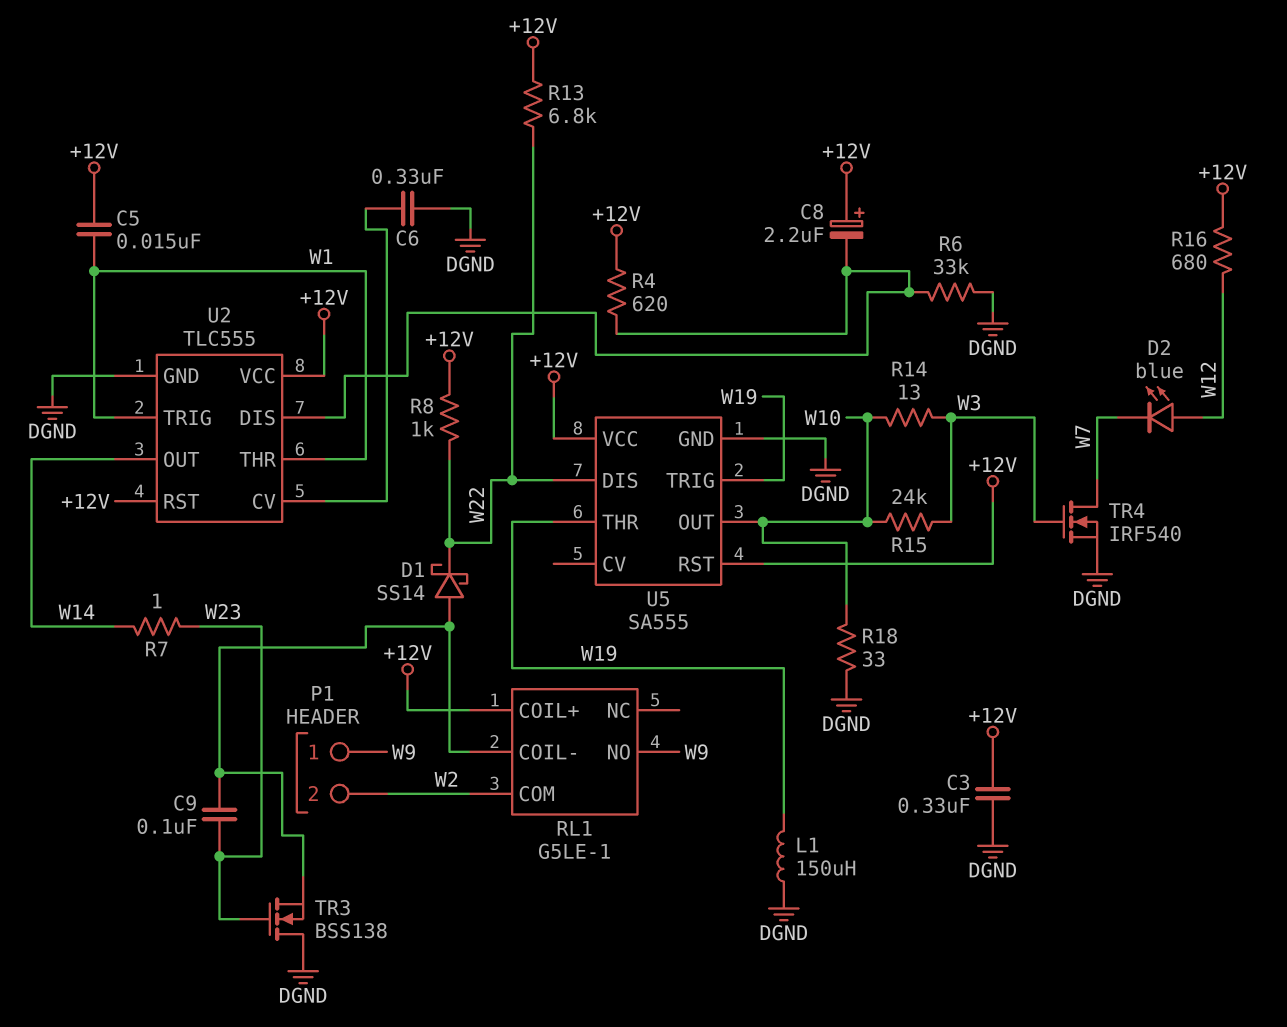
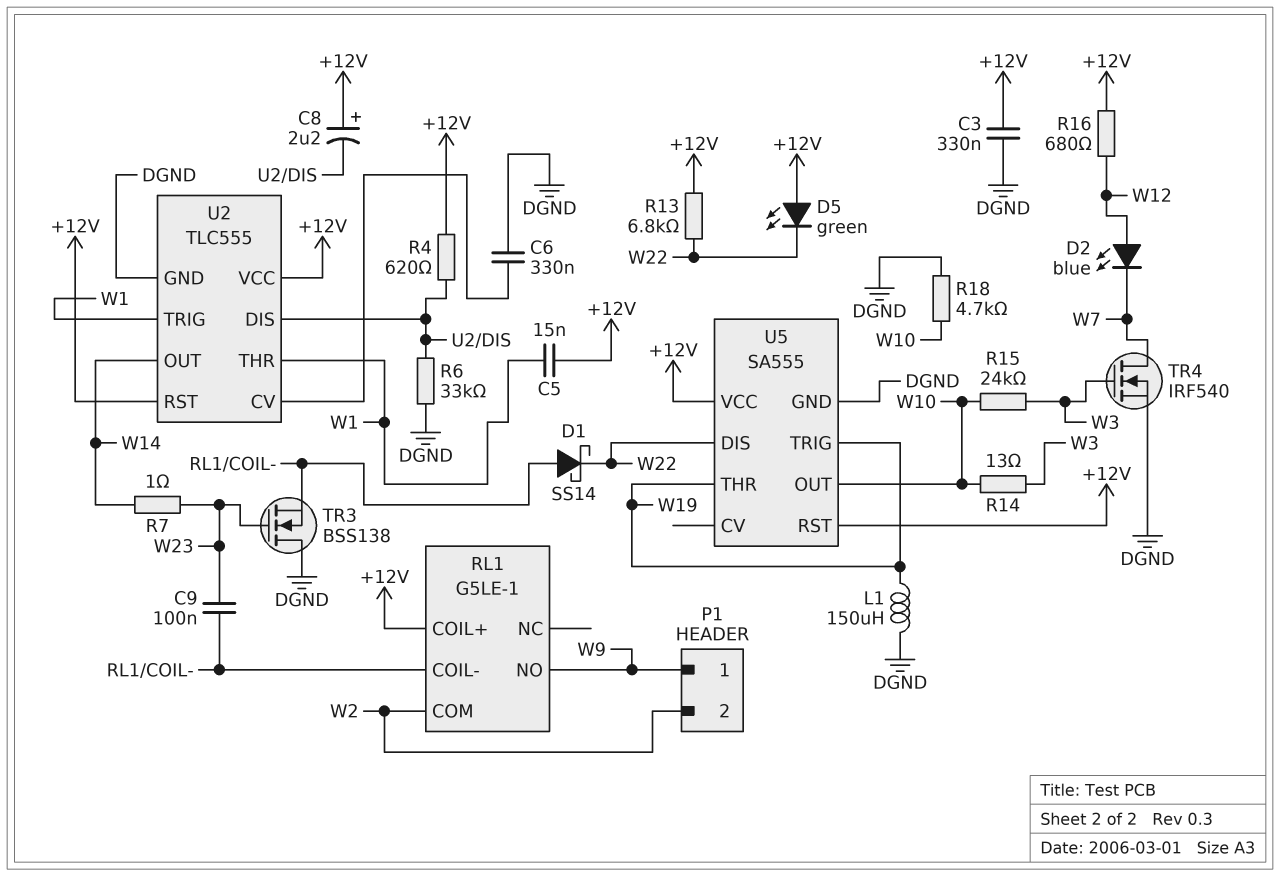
D5: none -> LED green (A +12V, K W22)
R8: 1k (+12V, W22) -> none
R18: 33 (DGND, W10) -> 4.7k (DGND, W10)

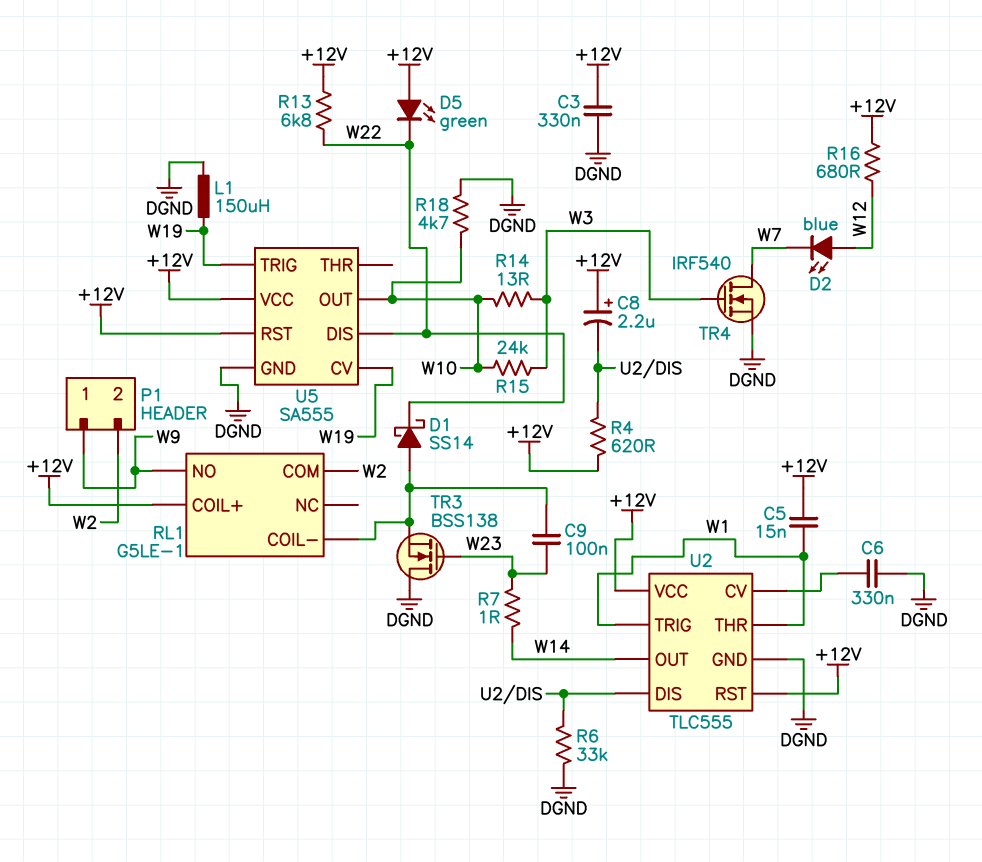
U5 pin CV: none -> W19
U5 pin THR: W19 -> none

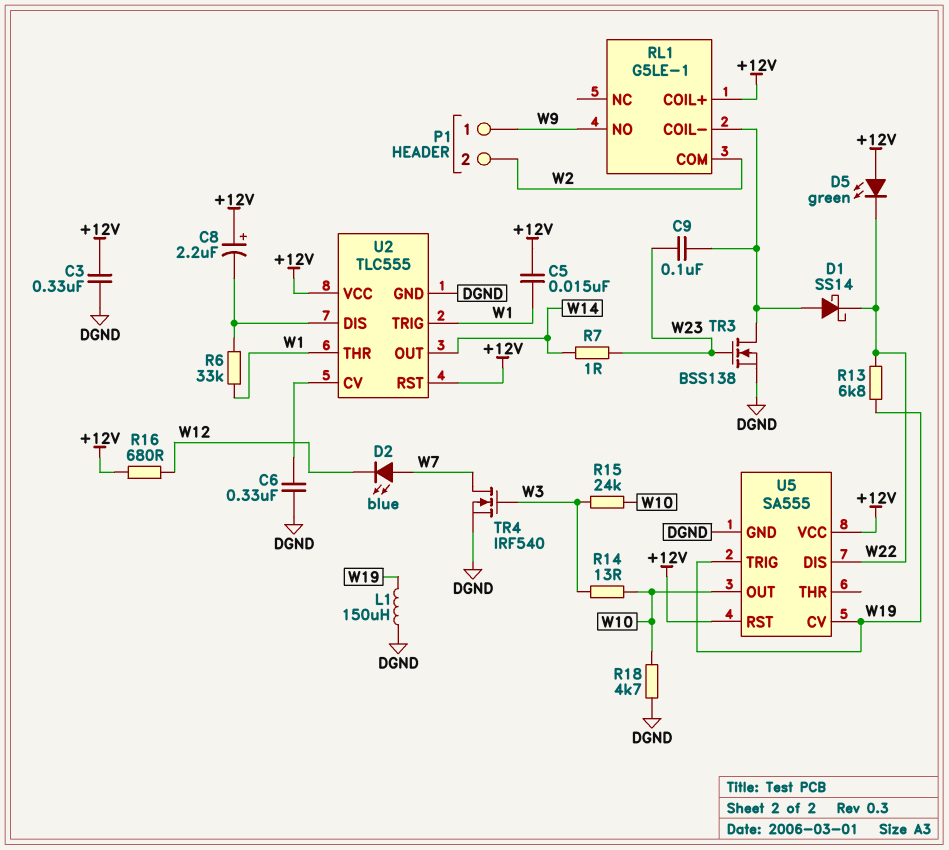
D2: LED blue (A W12, K W7) -> LED blue (A W7, K W12)
R4: 620 (+12V, U2/DIS) -> none
R6: 33k (DGND, U2/DIS) -> 33k (U2/DIS, W1)
R13: 6.8k (+12V, W22) -> 6.8k (W19, W22)
TR3: NMOS BSS138 (G W23, D DGND, S RL1/COIL-) -> NMOS BSS138 (G W23, D RL1/COIL-, S DGND)

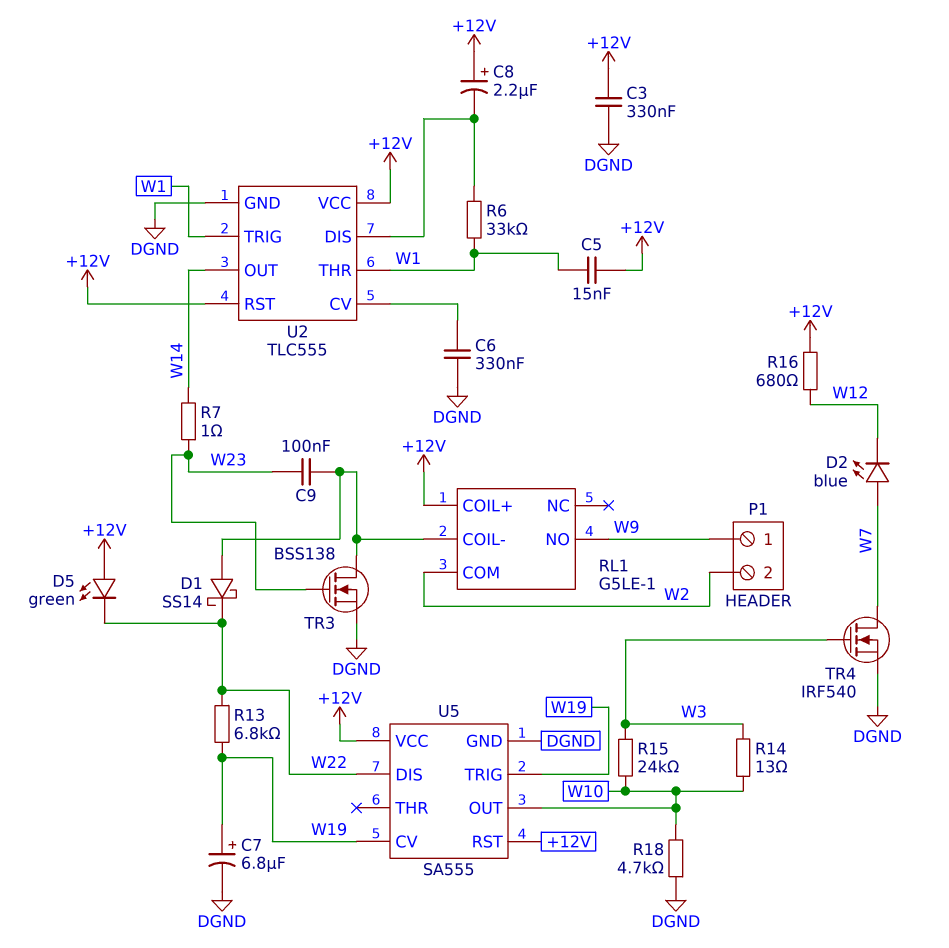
C7: none -> 6.8uF (plus W19, minus DGND)
L1: 150uH (DGND, W19) -> none

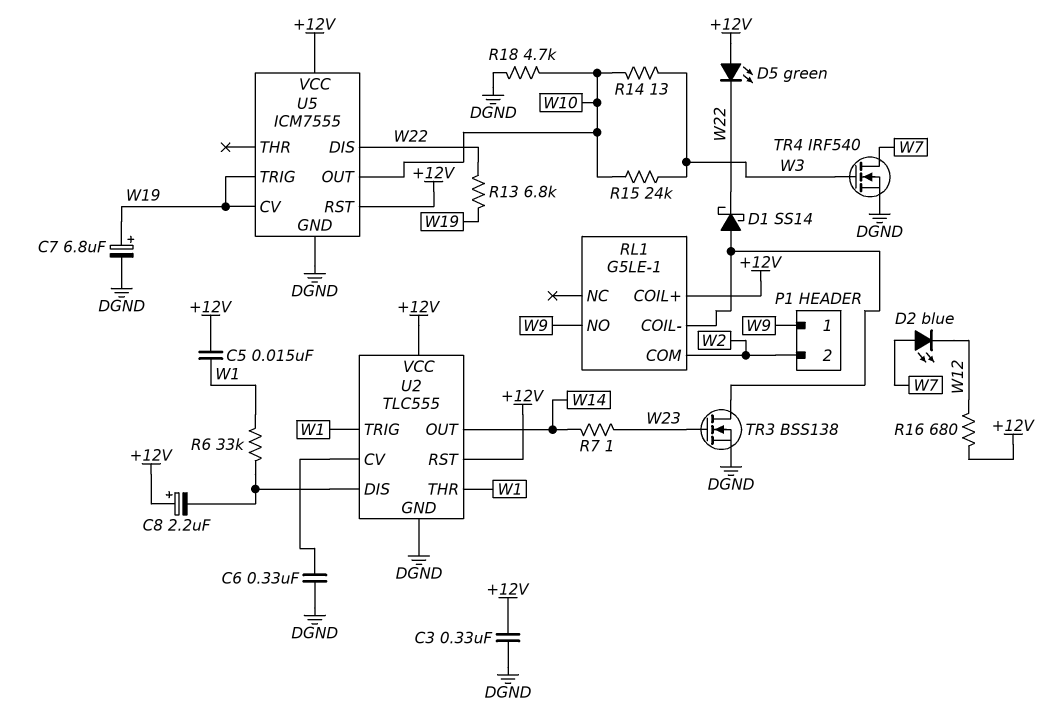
C9: 100nF (RL1/COIL-, W23) -> none
U5: SA555 -> ICM7555

